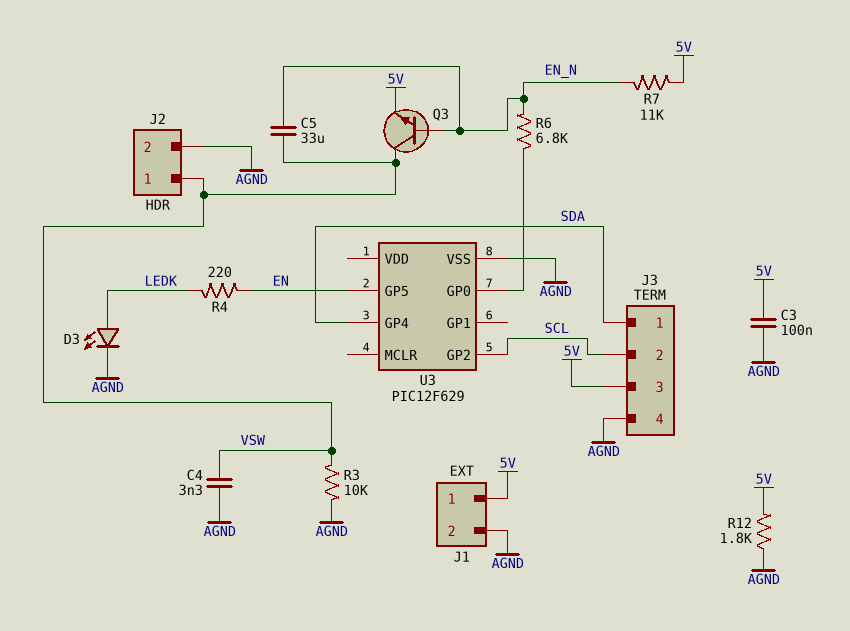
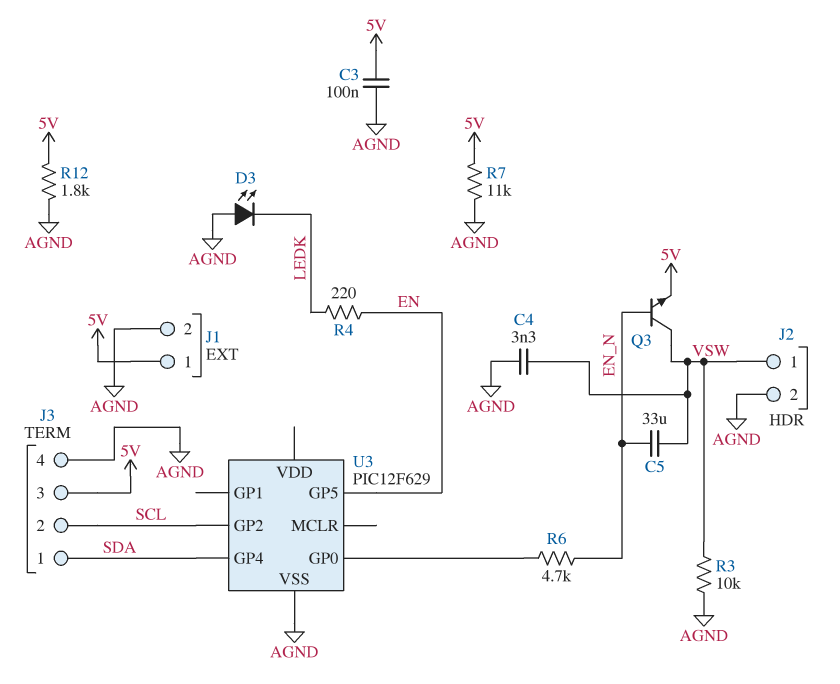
D3: LED (A LEDK, K AGND) -> LED (A AGND, K LEDK)
R6: 6.8k (EN_N, U3/GP0) -> 4.7k (EN_N, U3/GP0)
R7: 11k (5V, EN_N) -> 11k (5V, AGND)

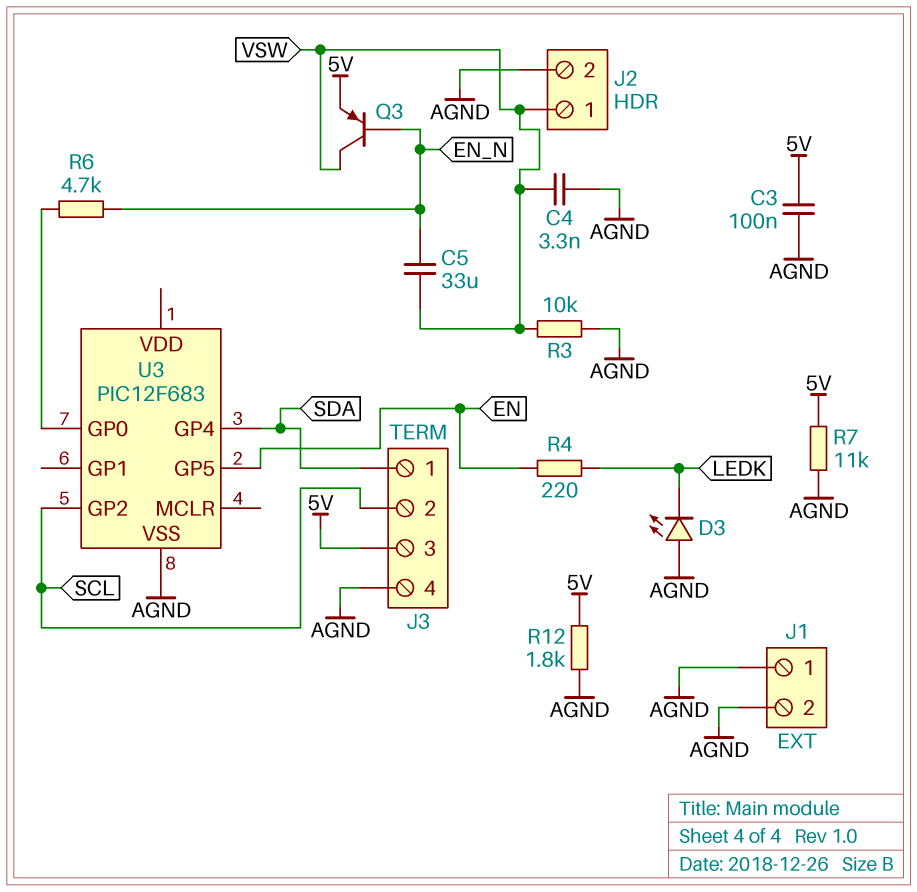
J1 pin 1: 5V -> AGND
Q3: NPN (B EN_N, C VSW, E 5V) -> PNP (B EN_N, C VSW, E 5V)
U3: PIC12F629 -> PIC12F683

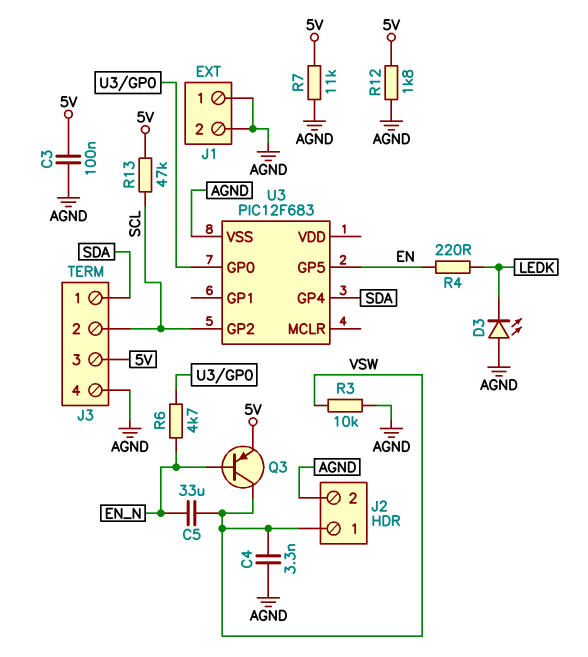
R13: none -> 47k (5V, SCL)

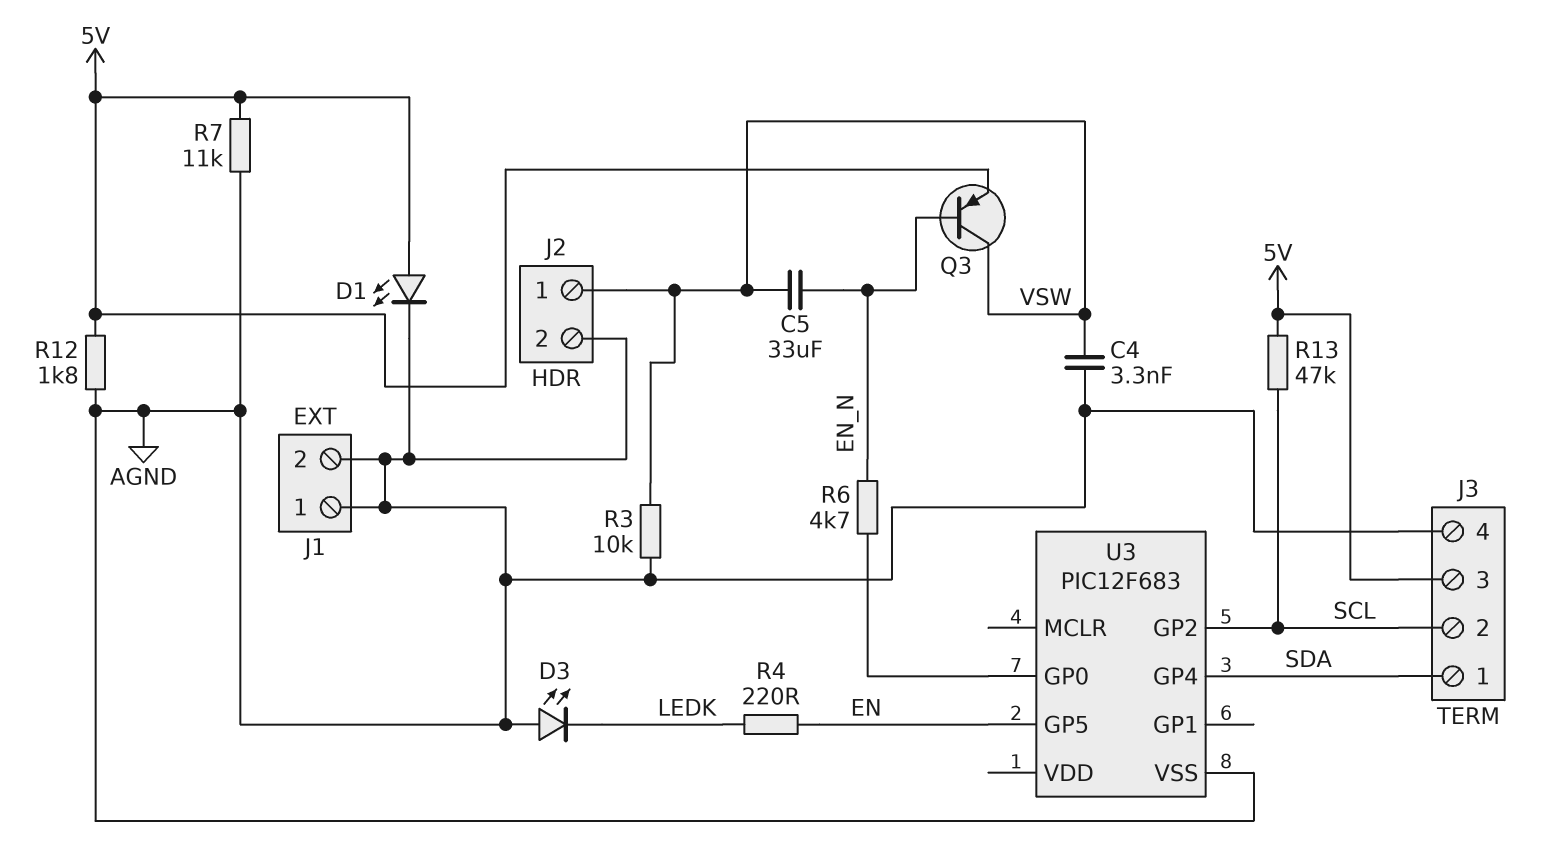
C3: 100nF (5V, AGND) -> none
D1: none -> LED (A 5V, K AGND)

